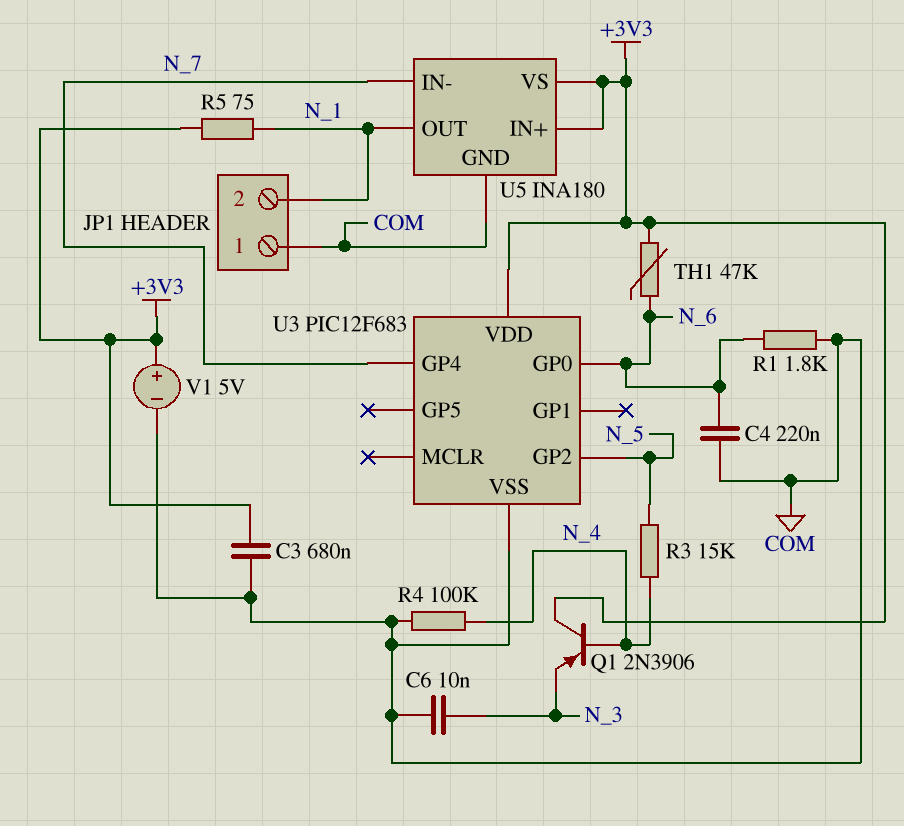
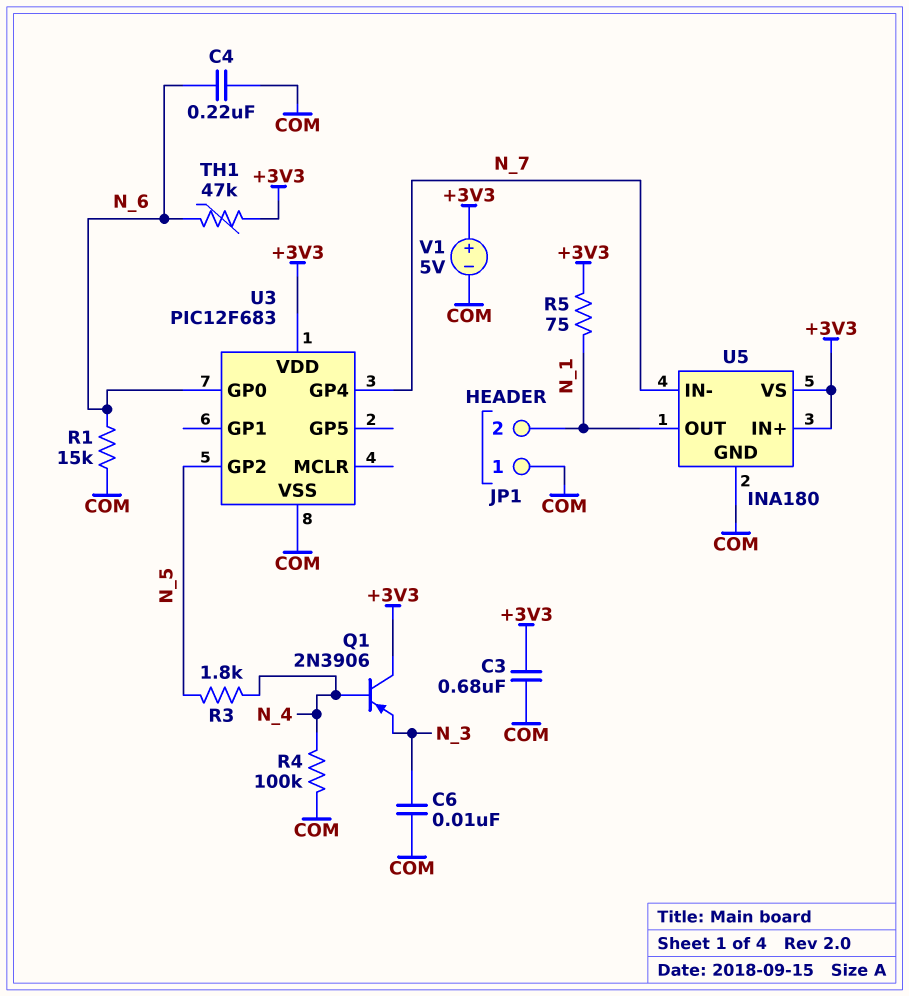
R1: 1.8k (COM, N_6) -> 15k (COM, N_6)
R3: 15k (N_4, N_5) -> 1.8k (N_4, N_5)

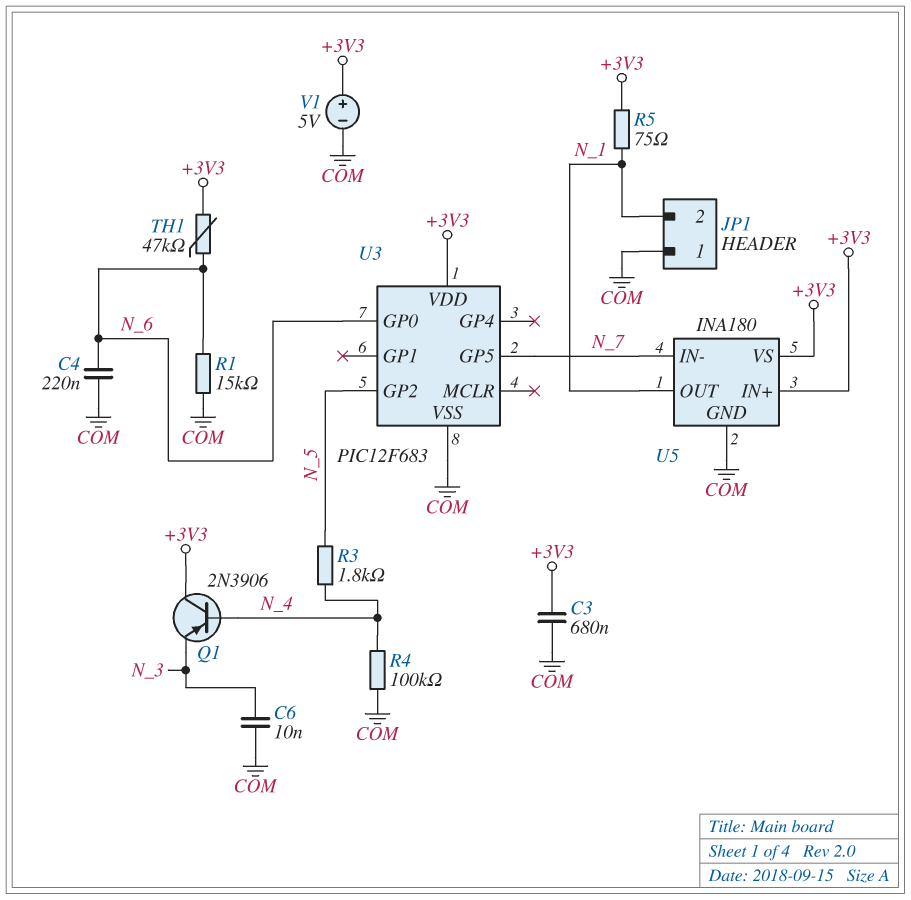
U3 pin GP4: N_7 -> none
U3 pin GP5: none -> N_7

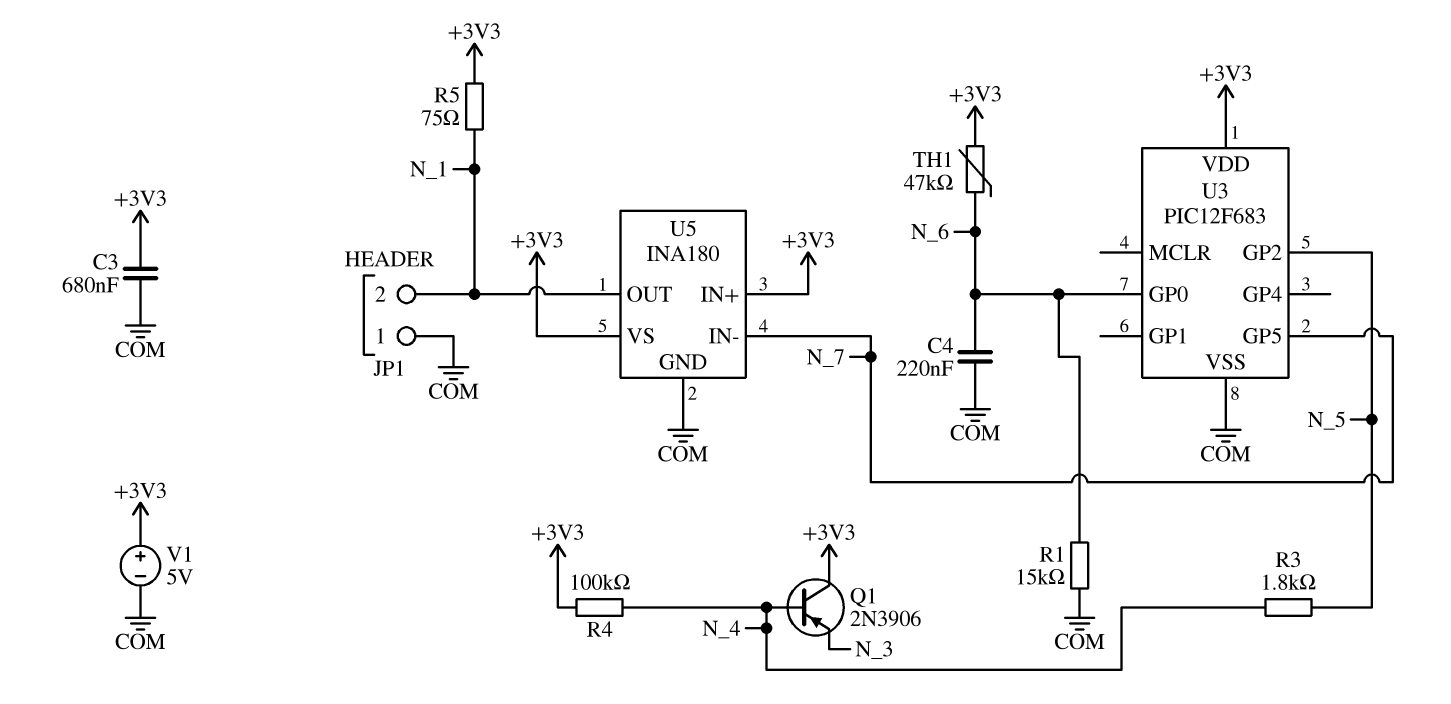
C6: 10nF (COM, N_3) -> none
R4: 100k (COM, N_4) -> 100k (+3V3, N_4)

